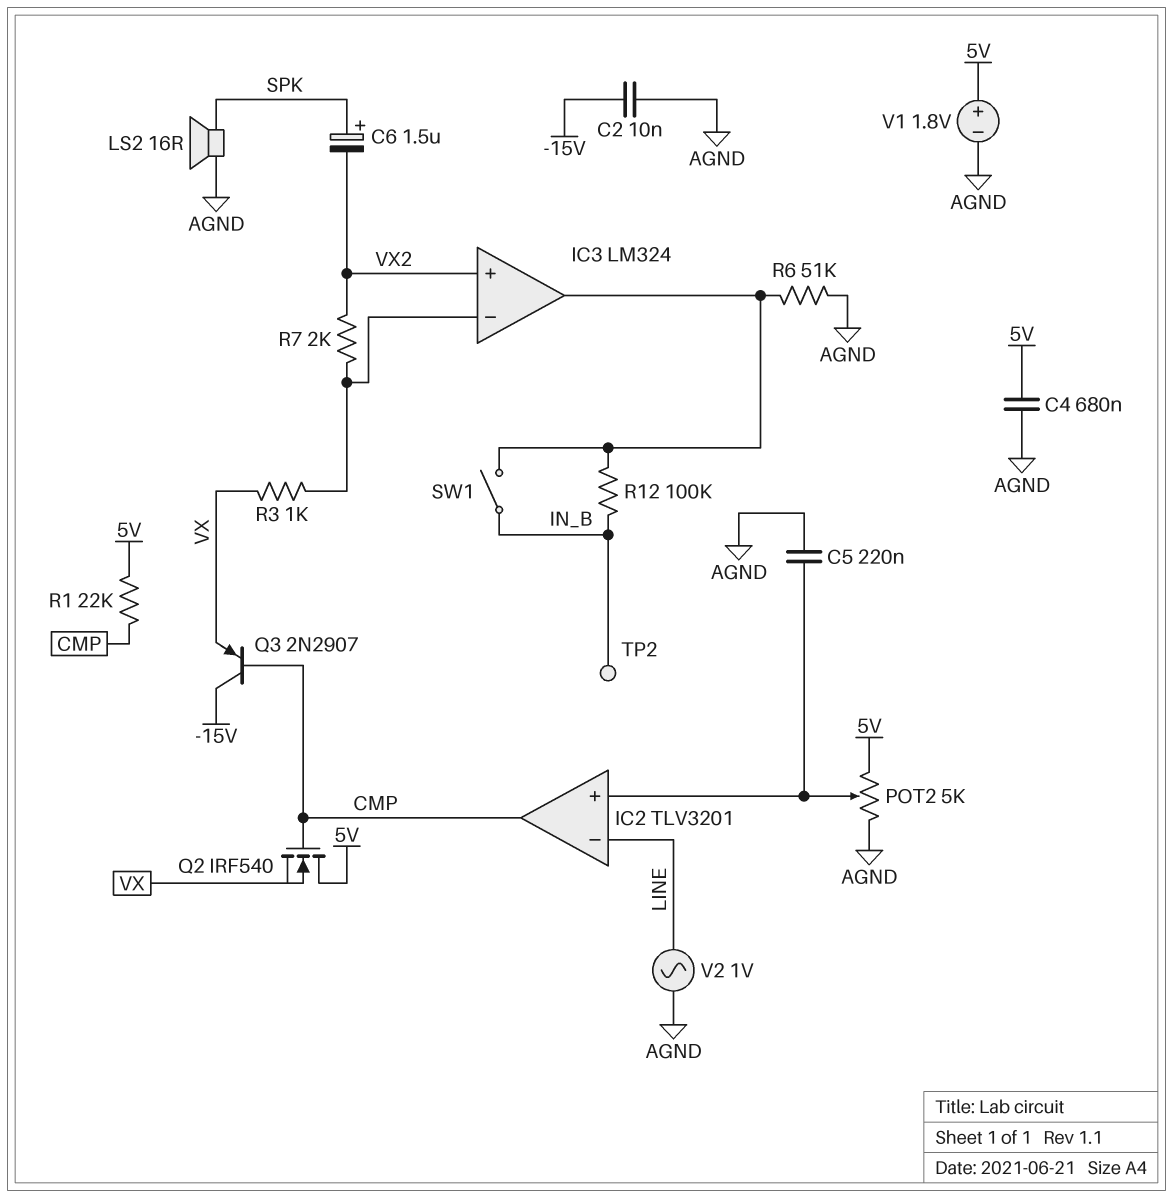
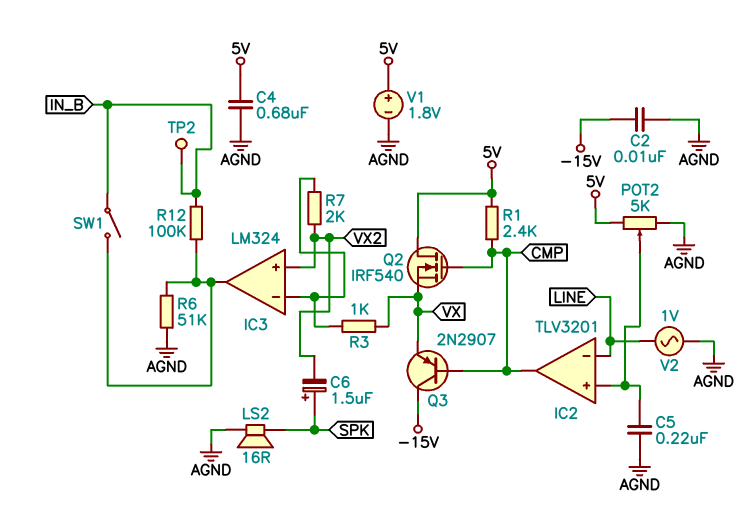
R1: 22k (5V, CMP) -> 2.4k (5V, CMP)

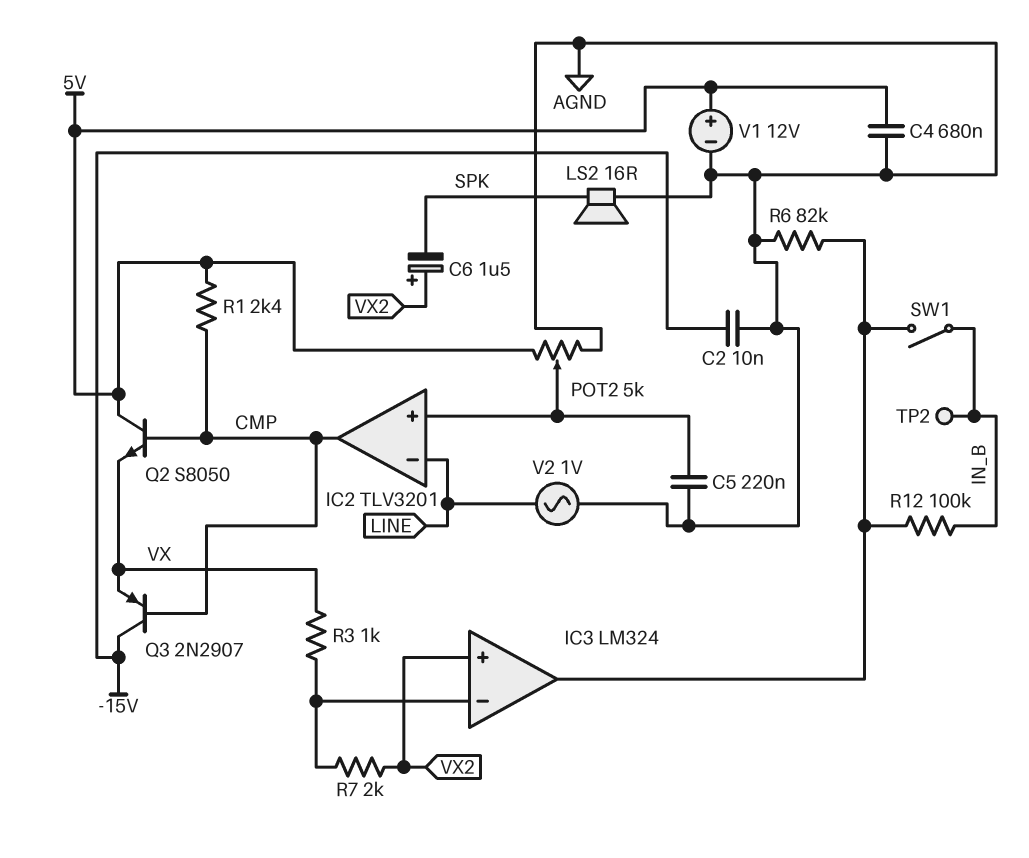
C6: 1.5uF (plus SPK, minus VX2) -> 1.5uF (plus VX2, minus SPK)
Q2: NMOS IRF540 (G CMP, D 5V, S VX) -> NPN S8050 (B CMP, C 5V, E VX)
R6: 51k (AGND, IC3/out) -> 82k (AGND, IC3/out)
V1: 1.8V (plus 5V, minus AGND) -> 12V (plus 5V, minus AGND)

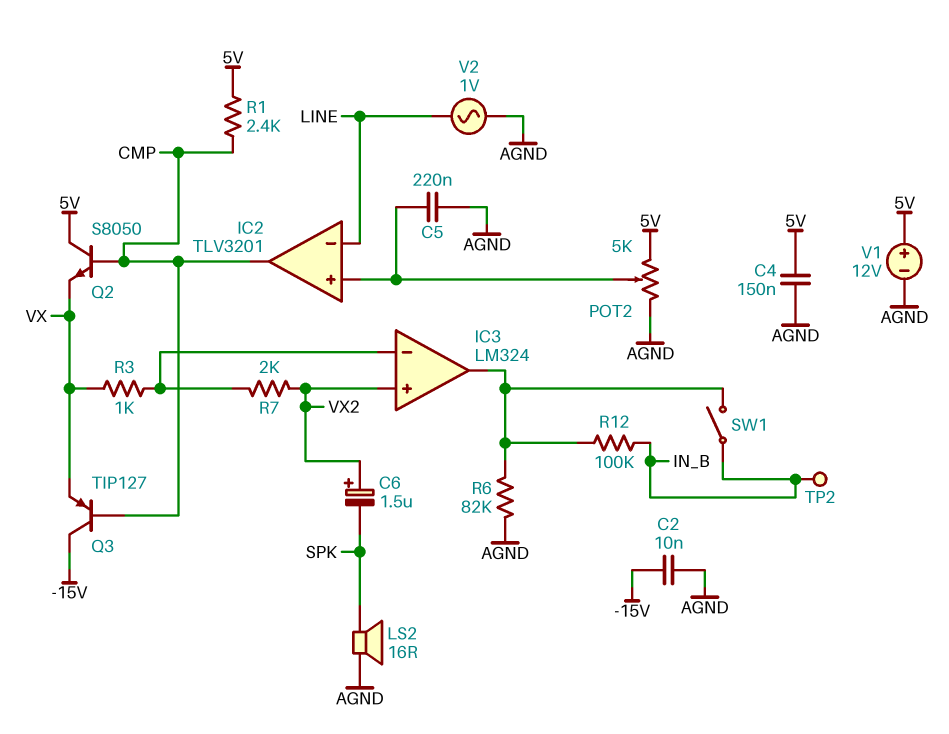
C4: 680nF (5V, AGND) -> 150nF (5V, AGND)
Q3: PNP 2N2907 (B CMP, C -15V, E VX) -> PNP TIP127 (B CMP, C -15V, E VX)

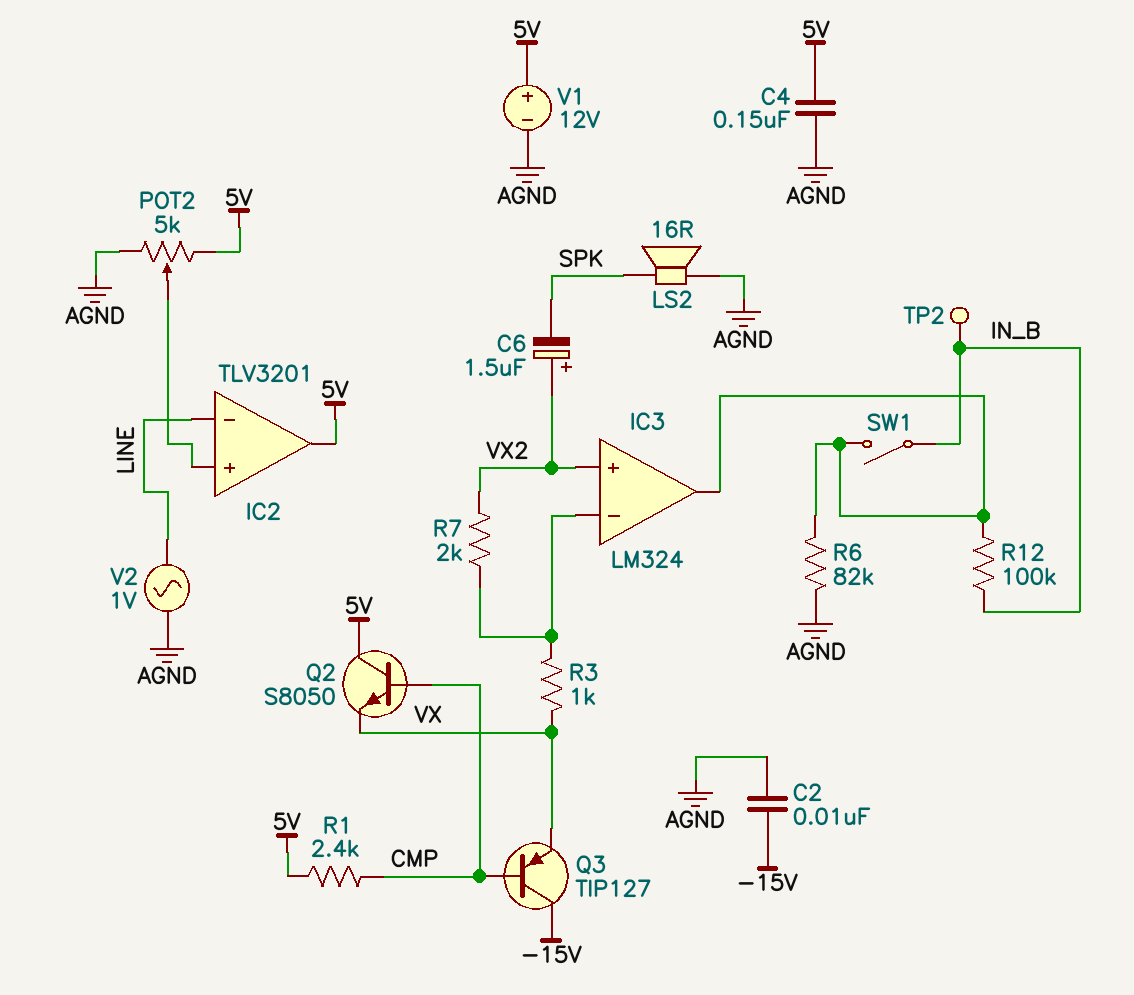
C5: 220nF (AGND, IC2/in+) -> none
IC2 pin out: CMP -> 5V

